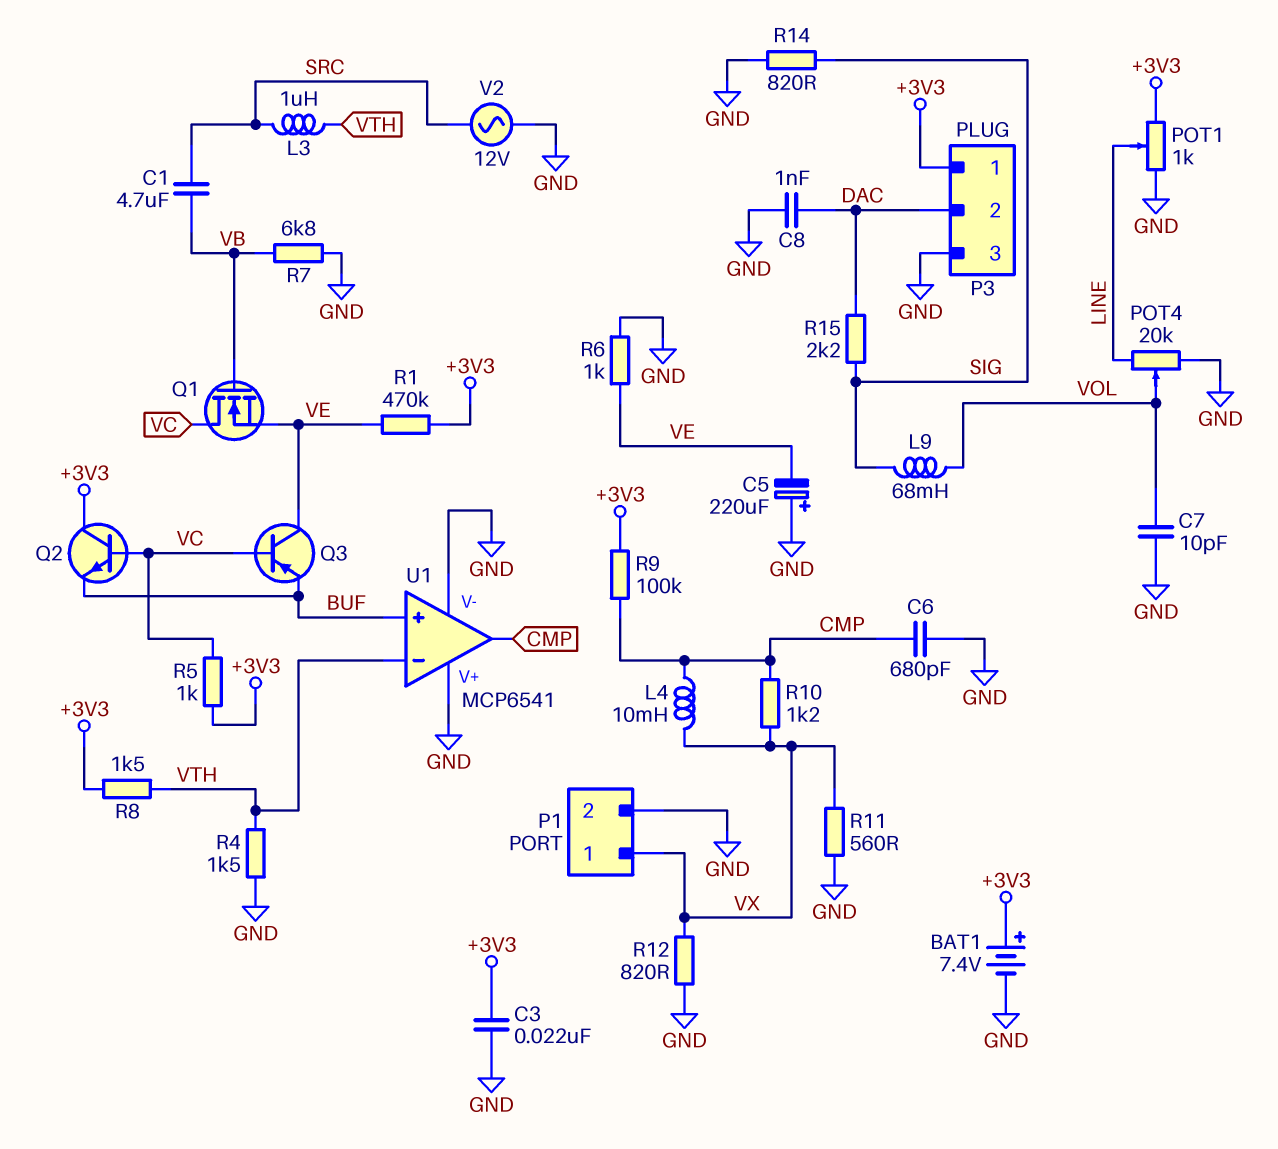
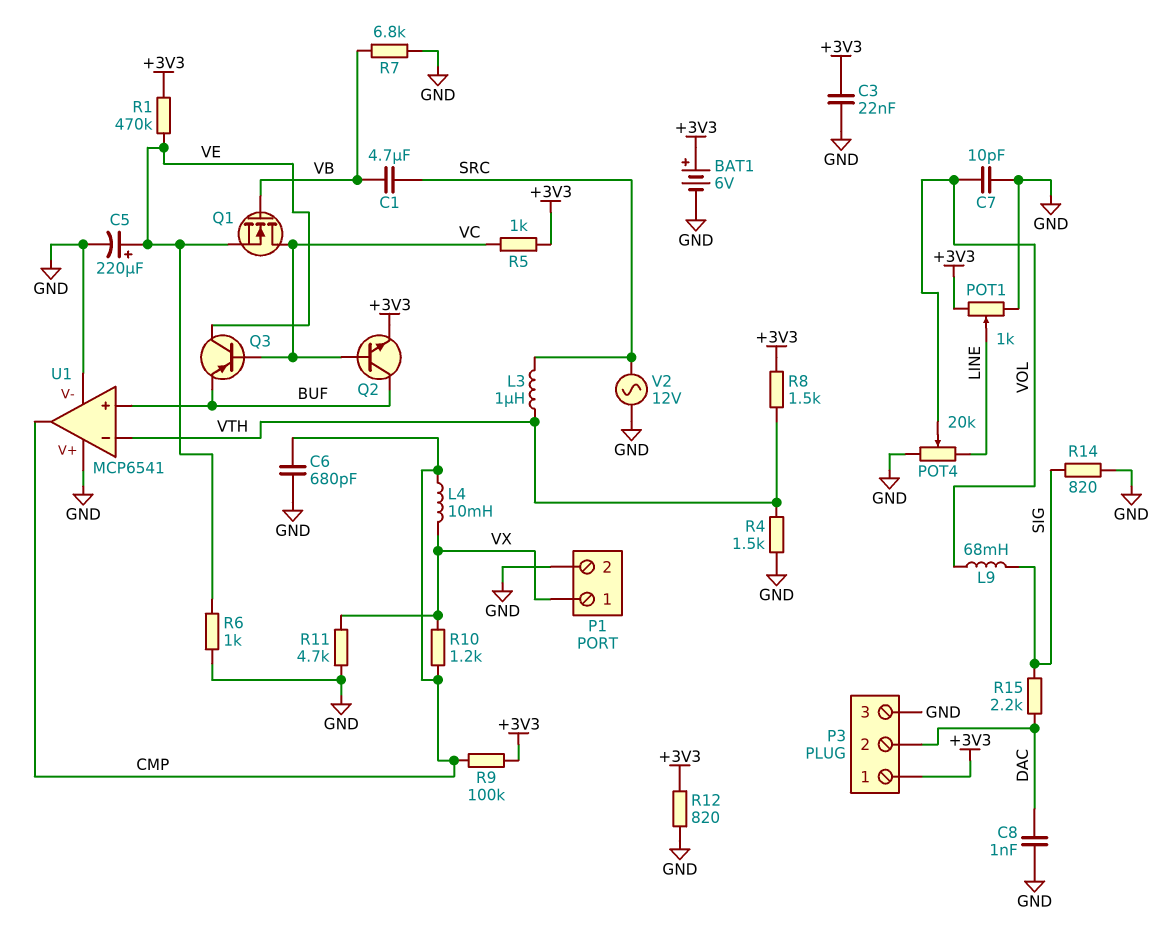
BAT1: 7.4V (plus +3V3, minus GND) -> 6V (plus +3V3, minus GND)
C5: 220uF (plus GND, minus VE) -> 220uF (plus VE, minus GND)
Q2: NPN (B VC, C +3V3, E BUF) -> NPN (B VC, C BUF, E +3V3)
R11: 560 (GND, VX) -> 4.7k (GND, VX)
R12: 820 (GND, VX) -> 820 (+3V3, GND)

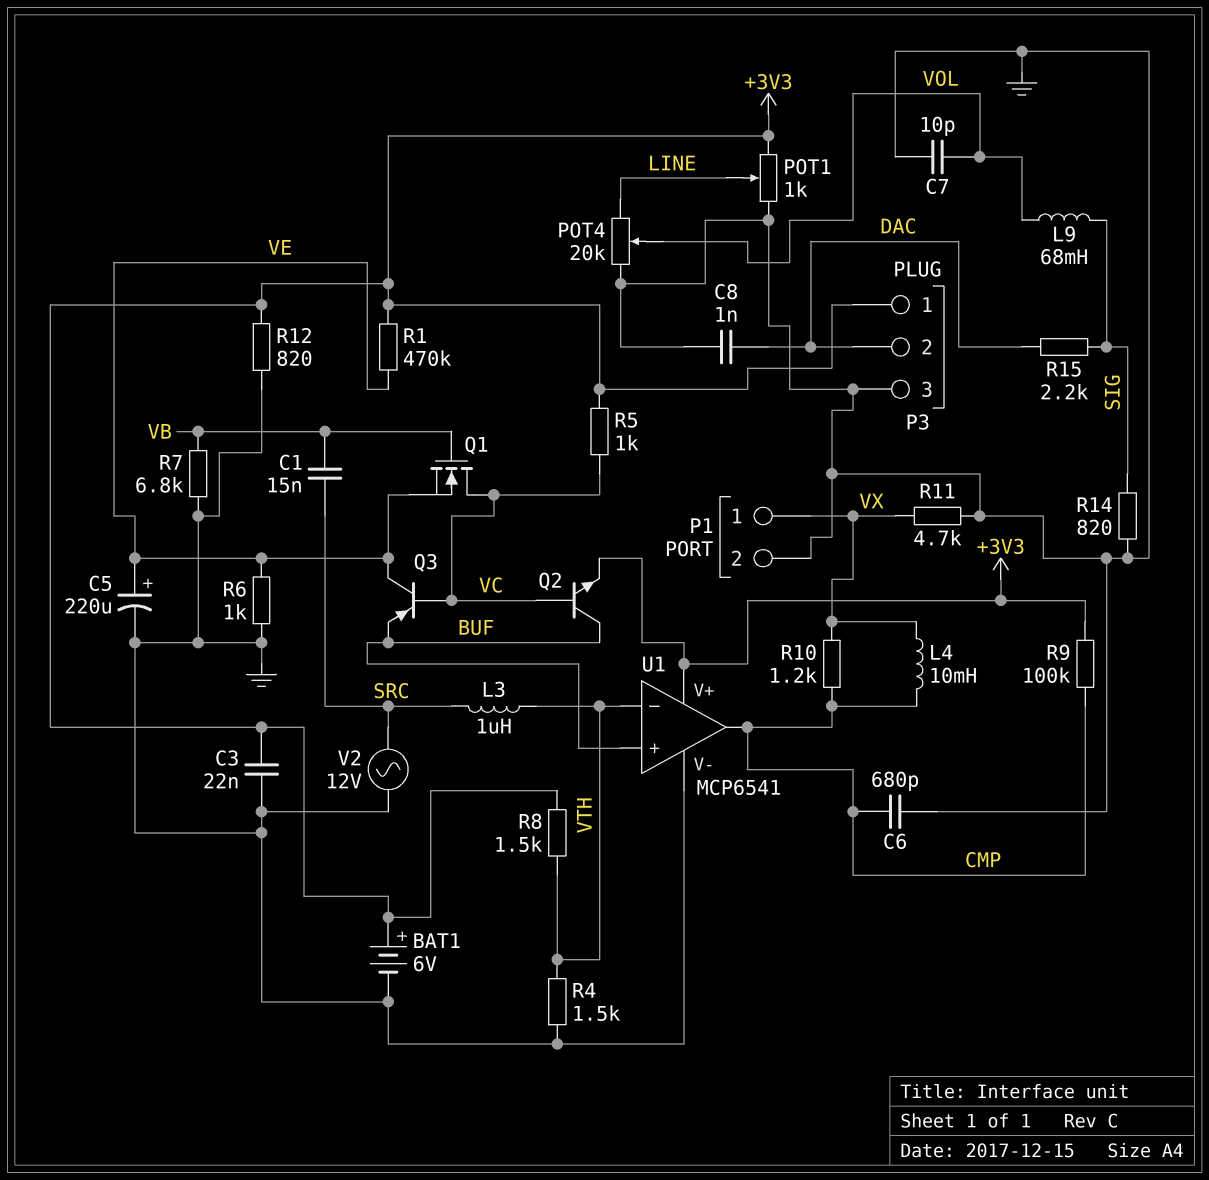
C1: 4.7uF (SRC, VB) -> 15nF (SRC, VB)
U1 pin V+: GND -> +3V3

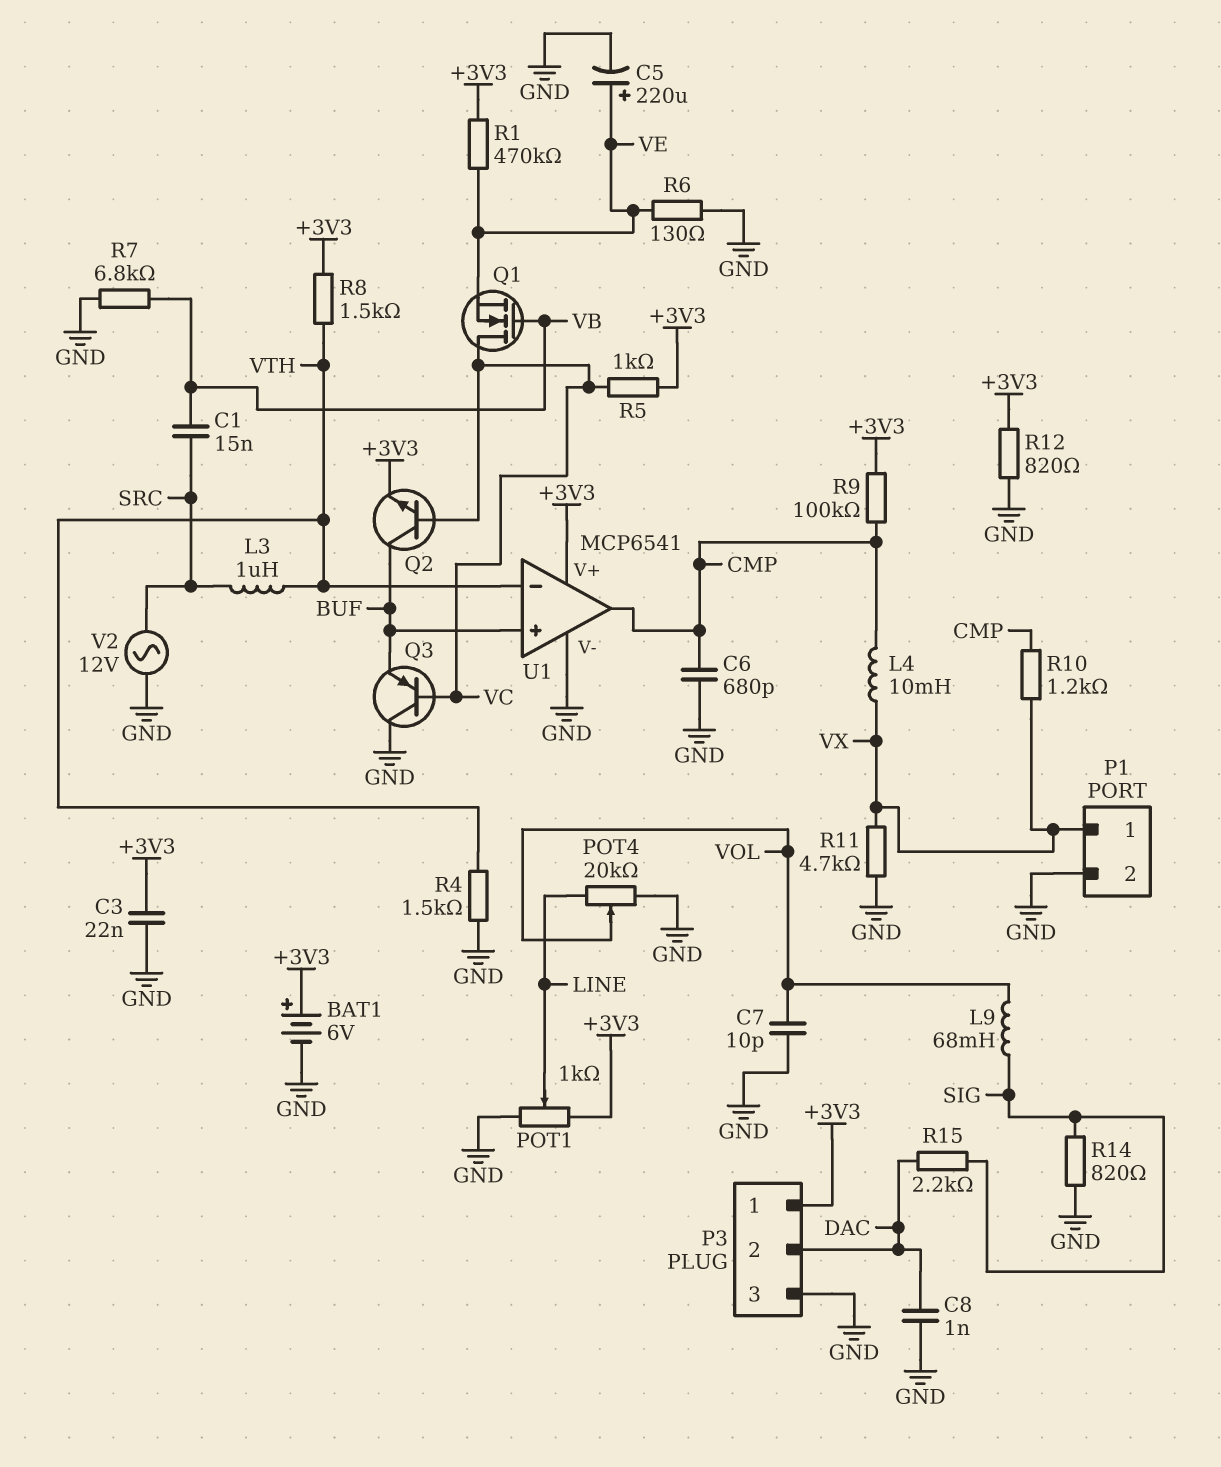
Q3: PNP (B VC, C VE, E BUF) -> PNP (B VC, C GND, E BUF)
R6: 1k (GND, VE) -> 130 (GND, VE)

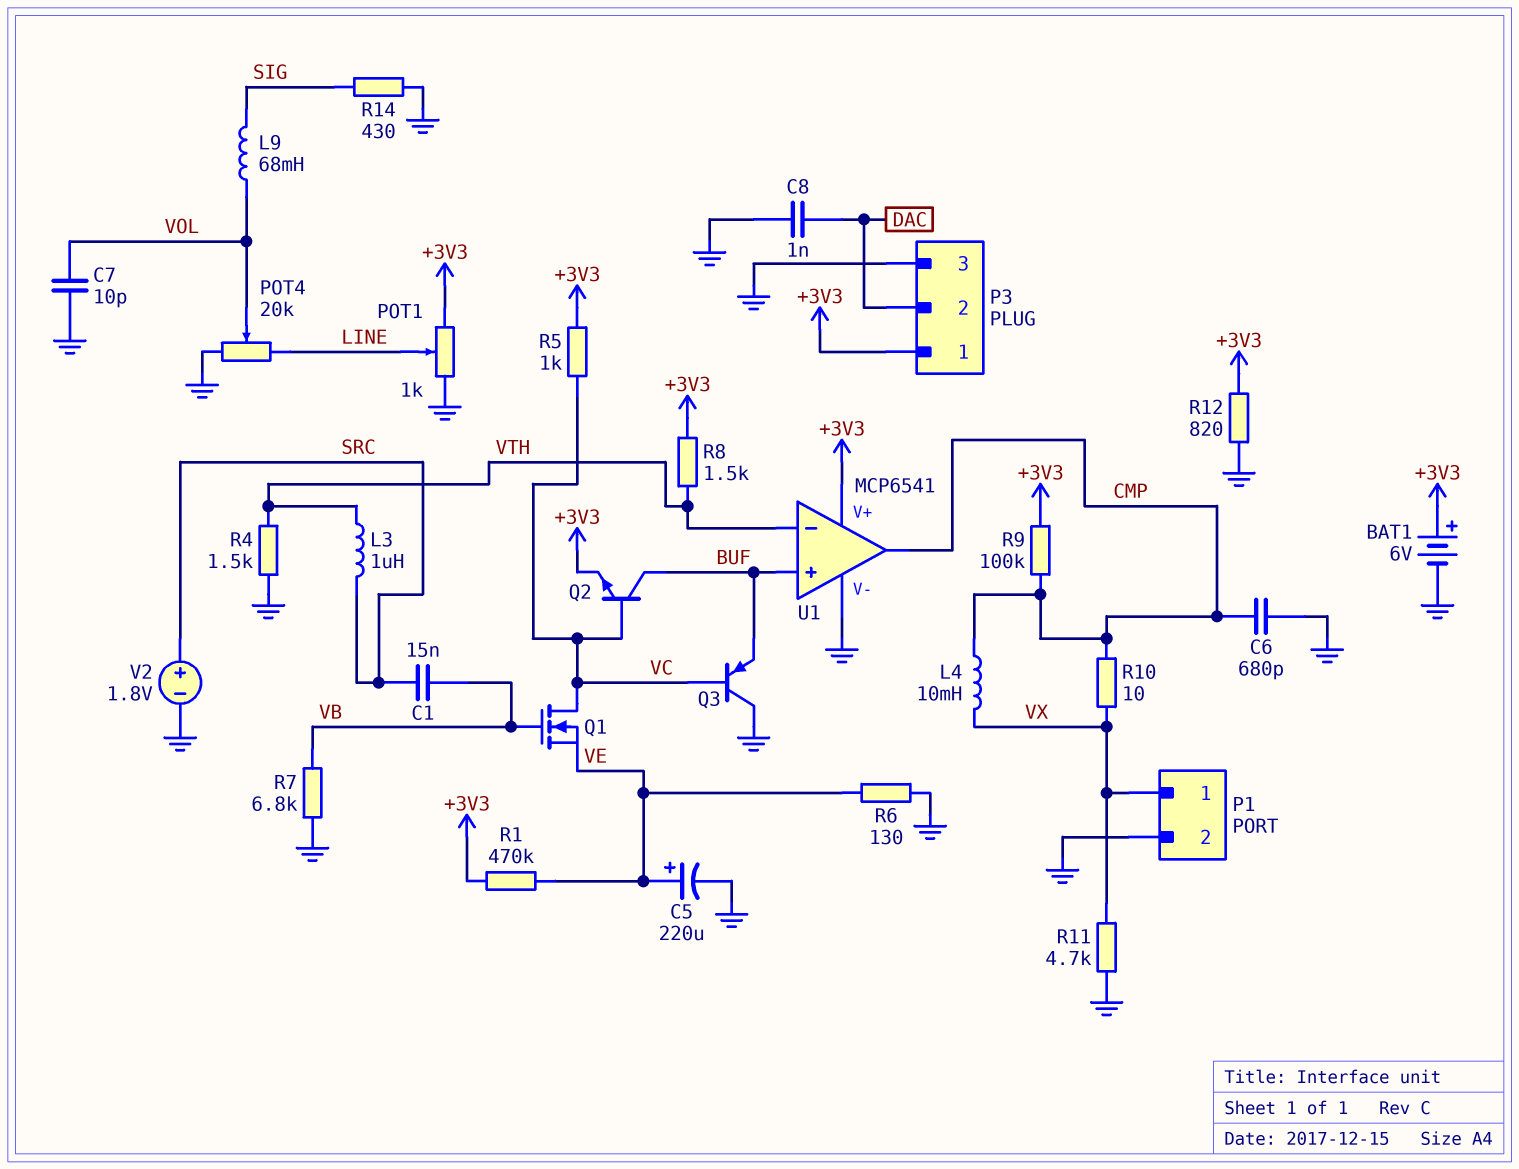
C3: 22nF (+3V3, GND) -> none
R10: 1.2k (CMP, VX) -> 10 (CMP, VX)
R14: 820 (GND, SIG) -> 430 (GND, SIG)
R15: 2.2k (DAC, SIG) -> none
V2: AC 12V (GND, SRC) -> 1.8V (plus SRC, minus GND)

